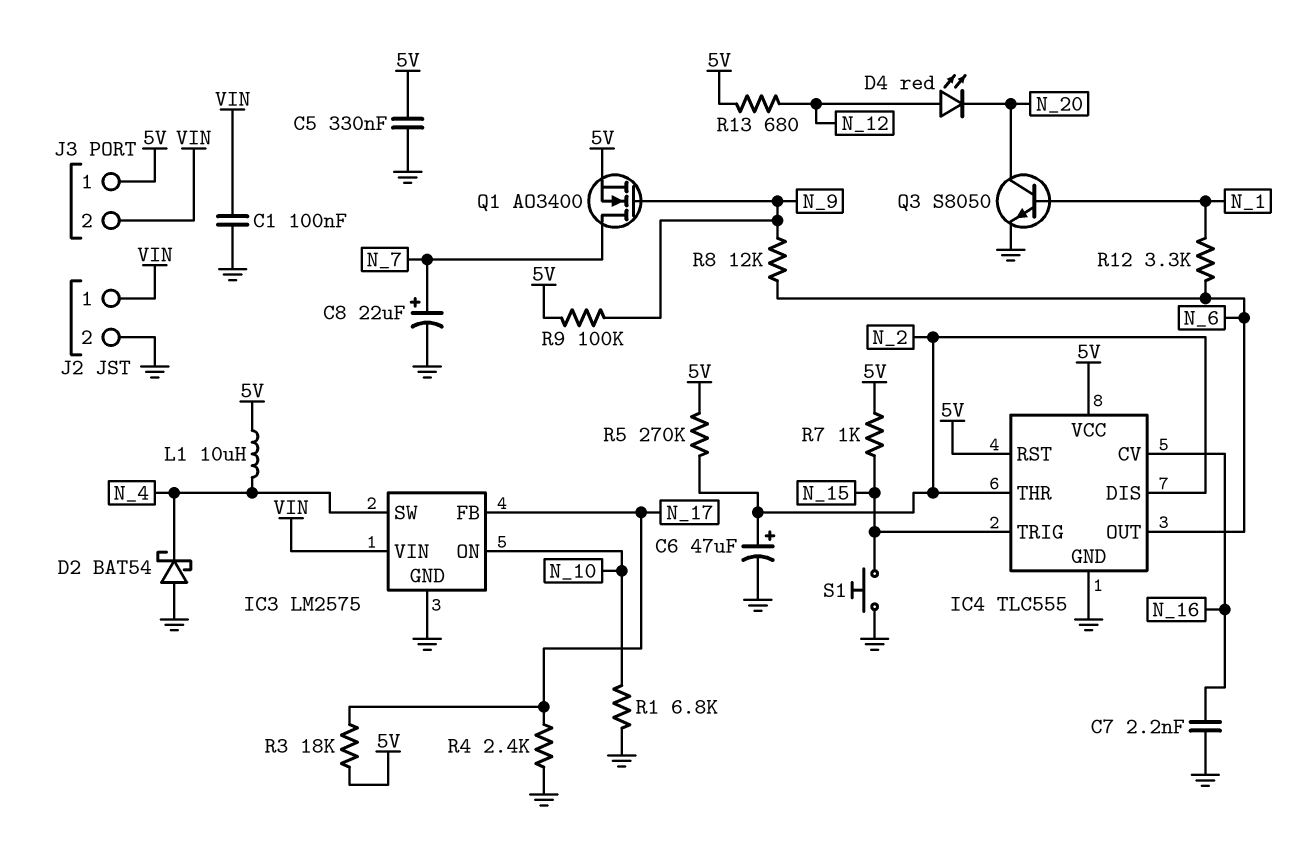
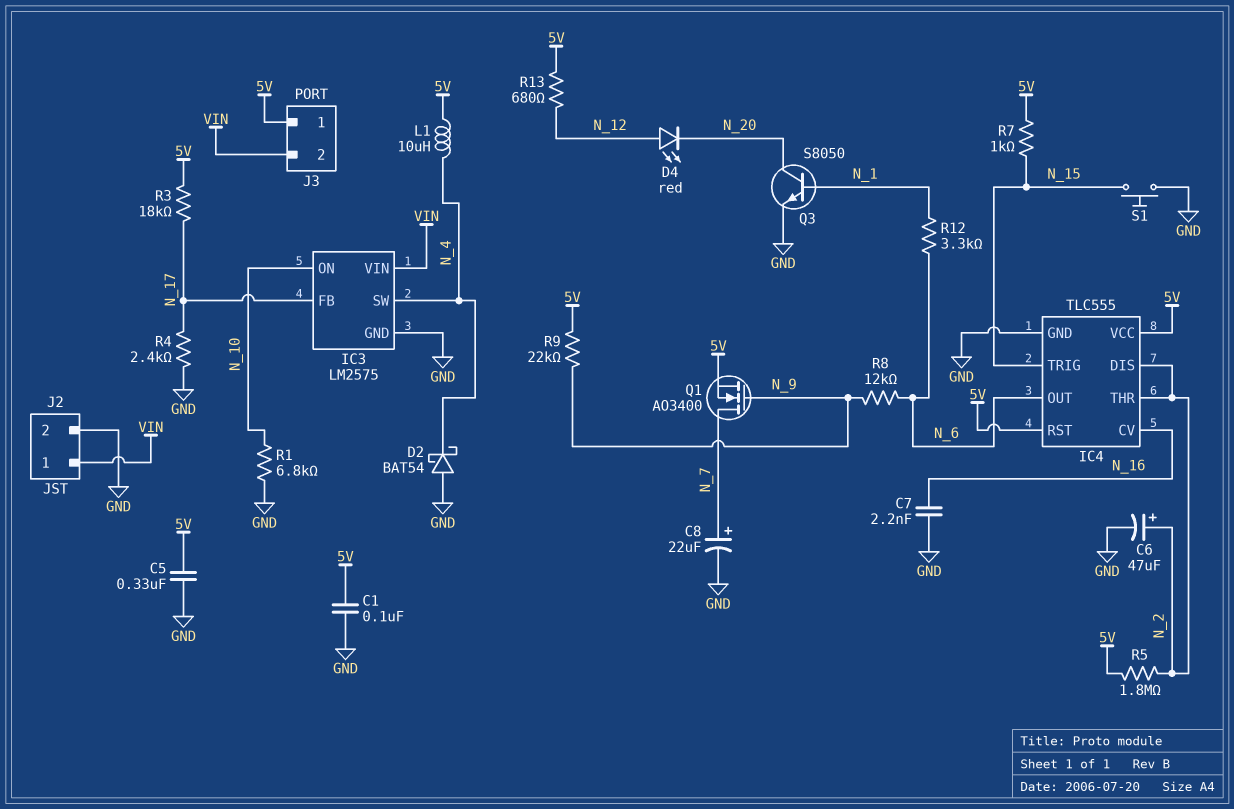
C1: 100nF (GND, VIN) -> 100nF (5V, GND)
R5: 270k (5V, N_2) -> 1.8M (5V, N_2)
R9: 100k (5V, N_9) -> 22k (5V, N_9)

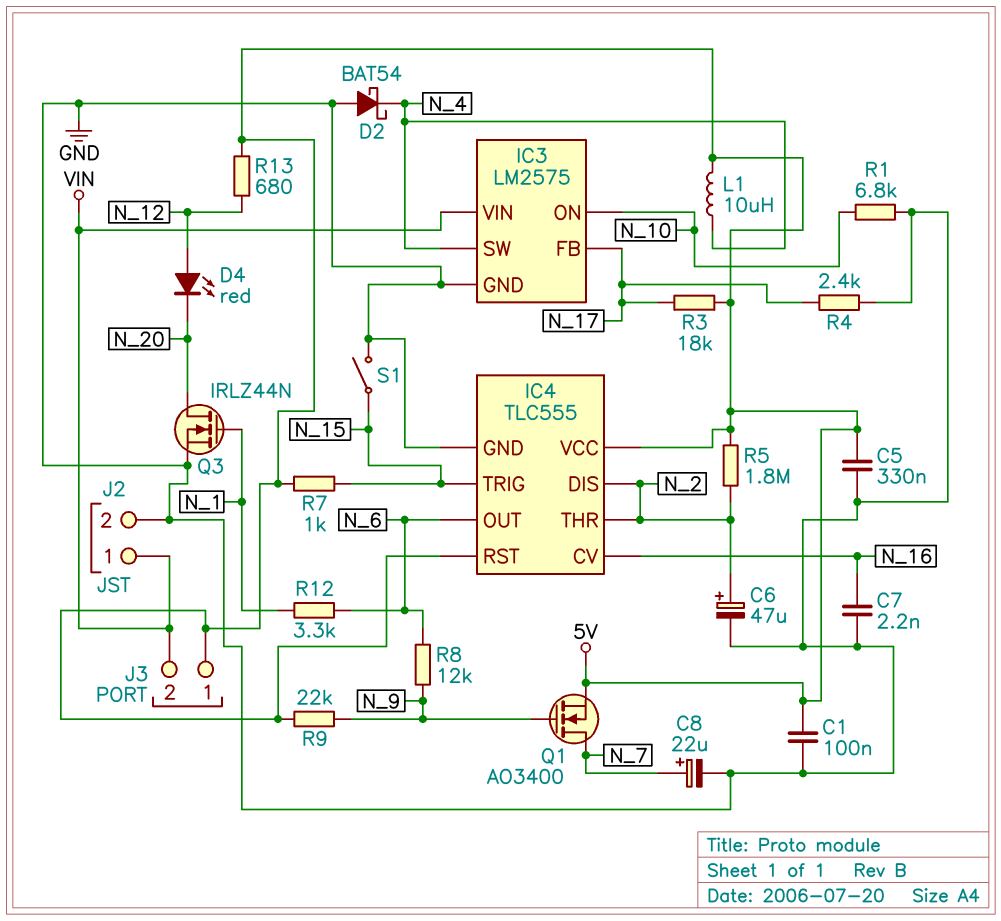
Q3: NPN S8050 (B N_1, C N_20, E GND) -> NMOS IRLZ44N (G N_1, D N_20, S GND)
S1: button (GND, N_15) -> switch (GND, N_15)

